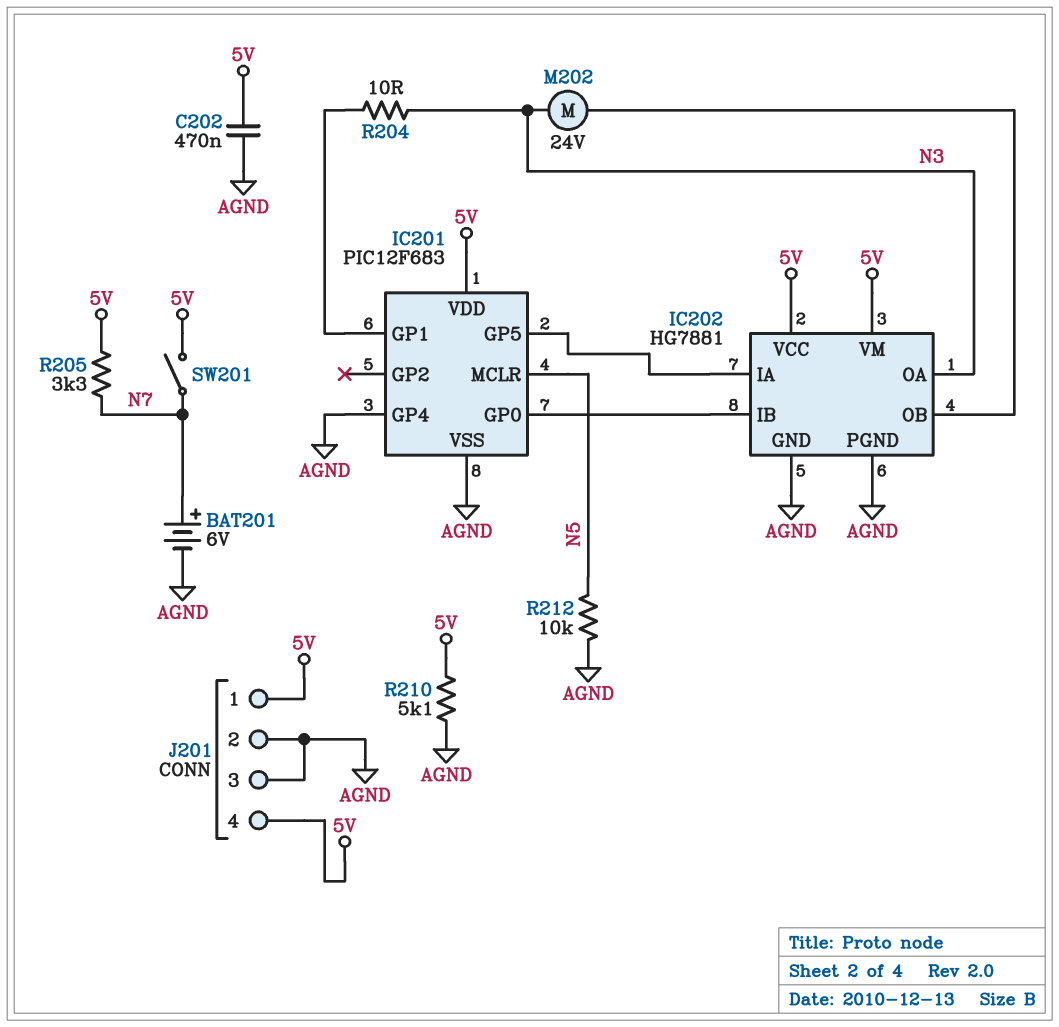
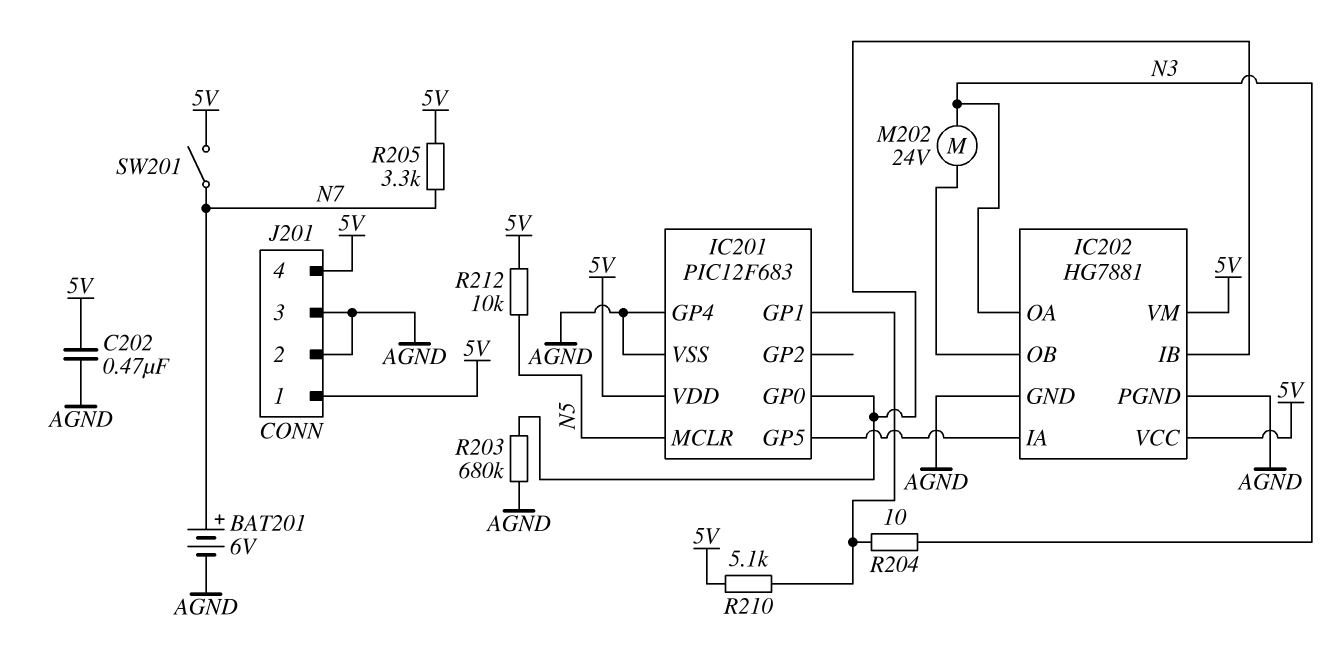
R203: none -> 680k (AGND, IC201/GP0)
R210: 5.1k (5V, AGND) -> 5.1k (5V, IC201/GP1)
R212: 10k (AGND, N5) -> 10k (5V, N5)

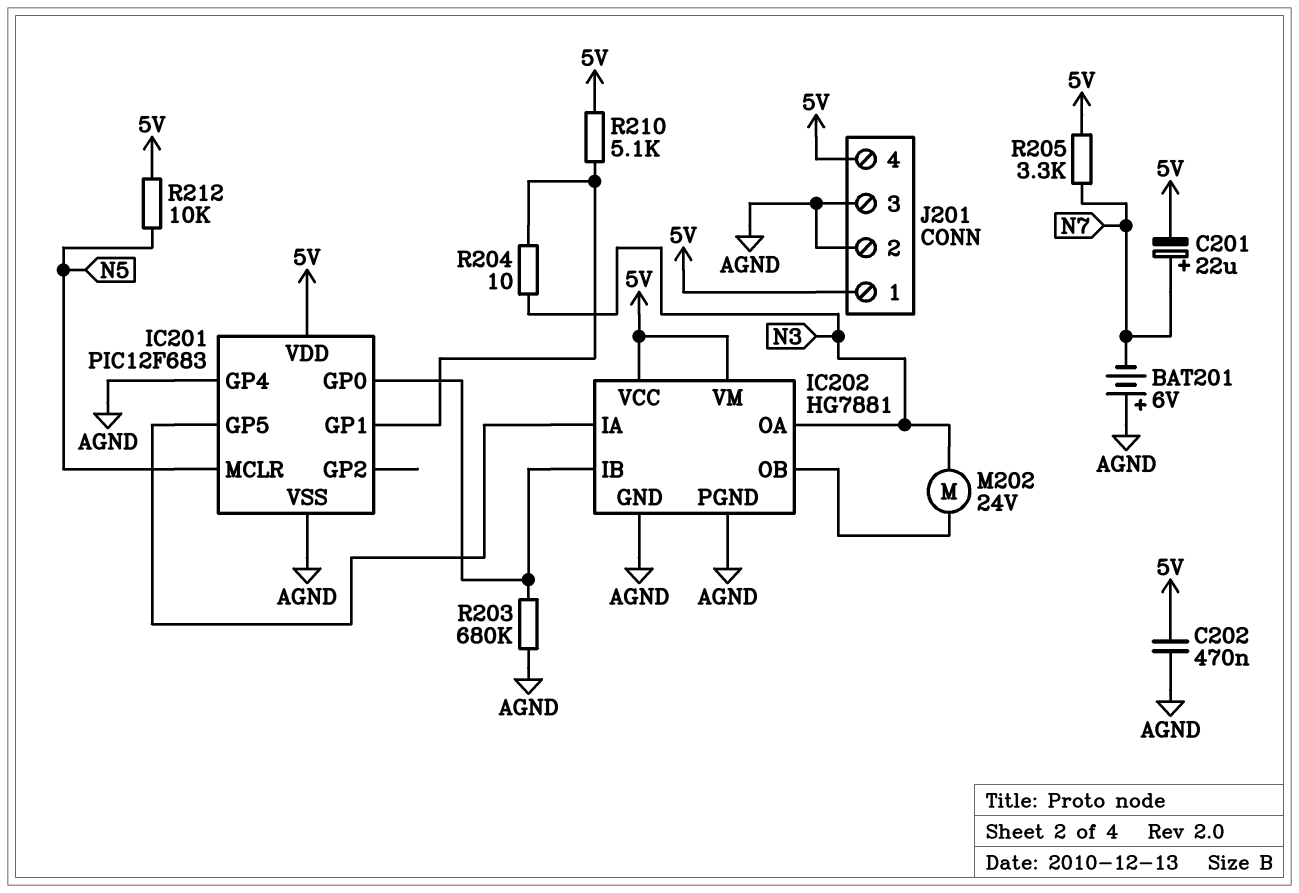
BAT201: 6V (plus N7, minus AGND) -> 6V (plus AGND, minus N7)
C201: none -> 22uF (plus N7, minus 5V)
SW201: switch (5V, N7) -> none

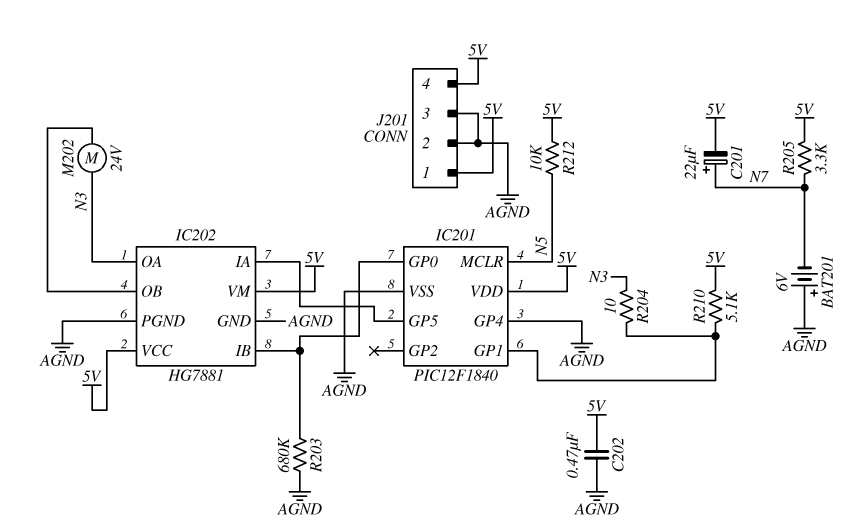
IC201: PIC12F683 -> PIC12F1840

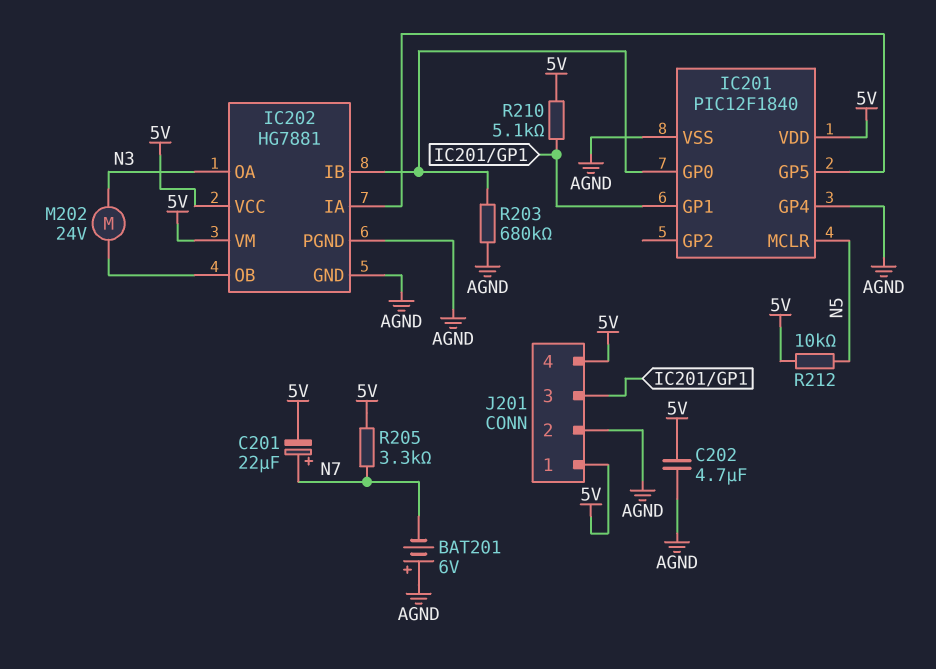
C202: 470nF (5V, AGND) -> 4.7uF (5V, AGND)
J201 pin 3: AGND -> IC201/GP1
R204: 10 (IC201/GP1, N3) -> none

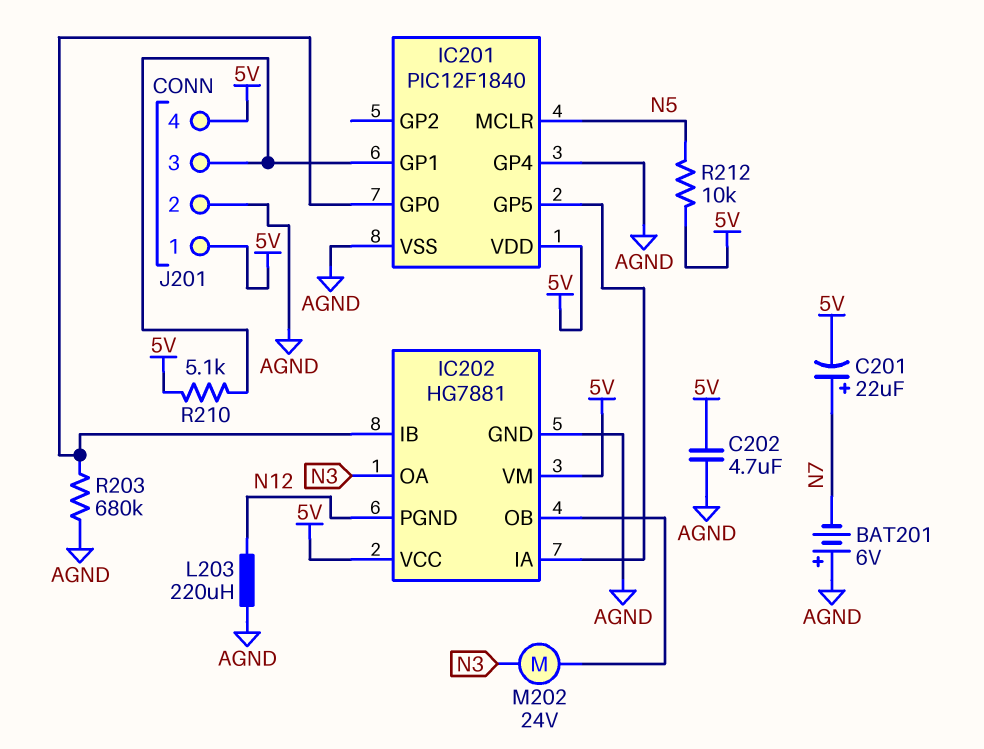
IC202 pin PGND: AGND -> N12
L203: none -> 220uH (AGND, N12)
R205: 3.3k (5V, N7) -> none

